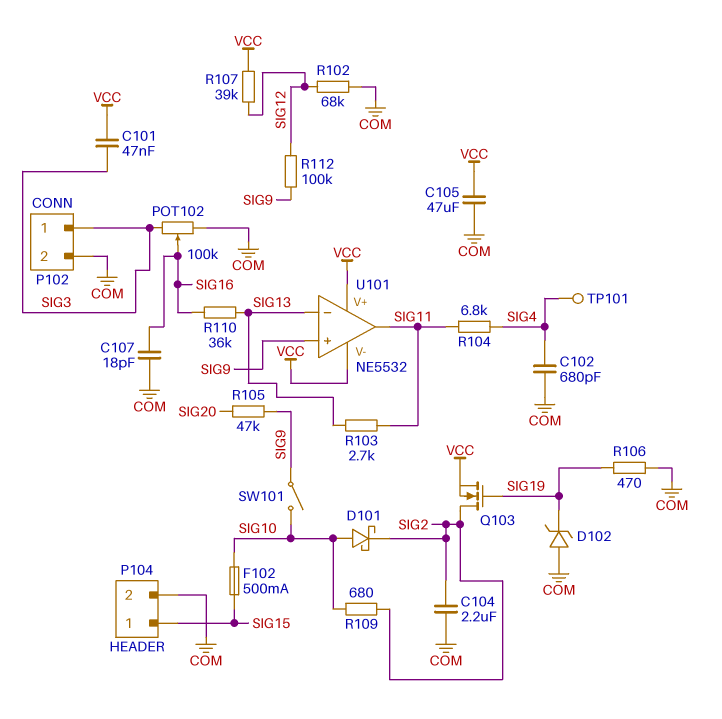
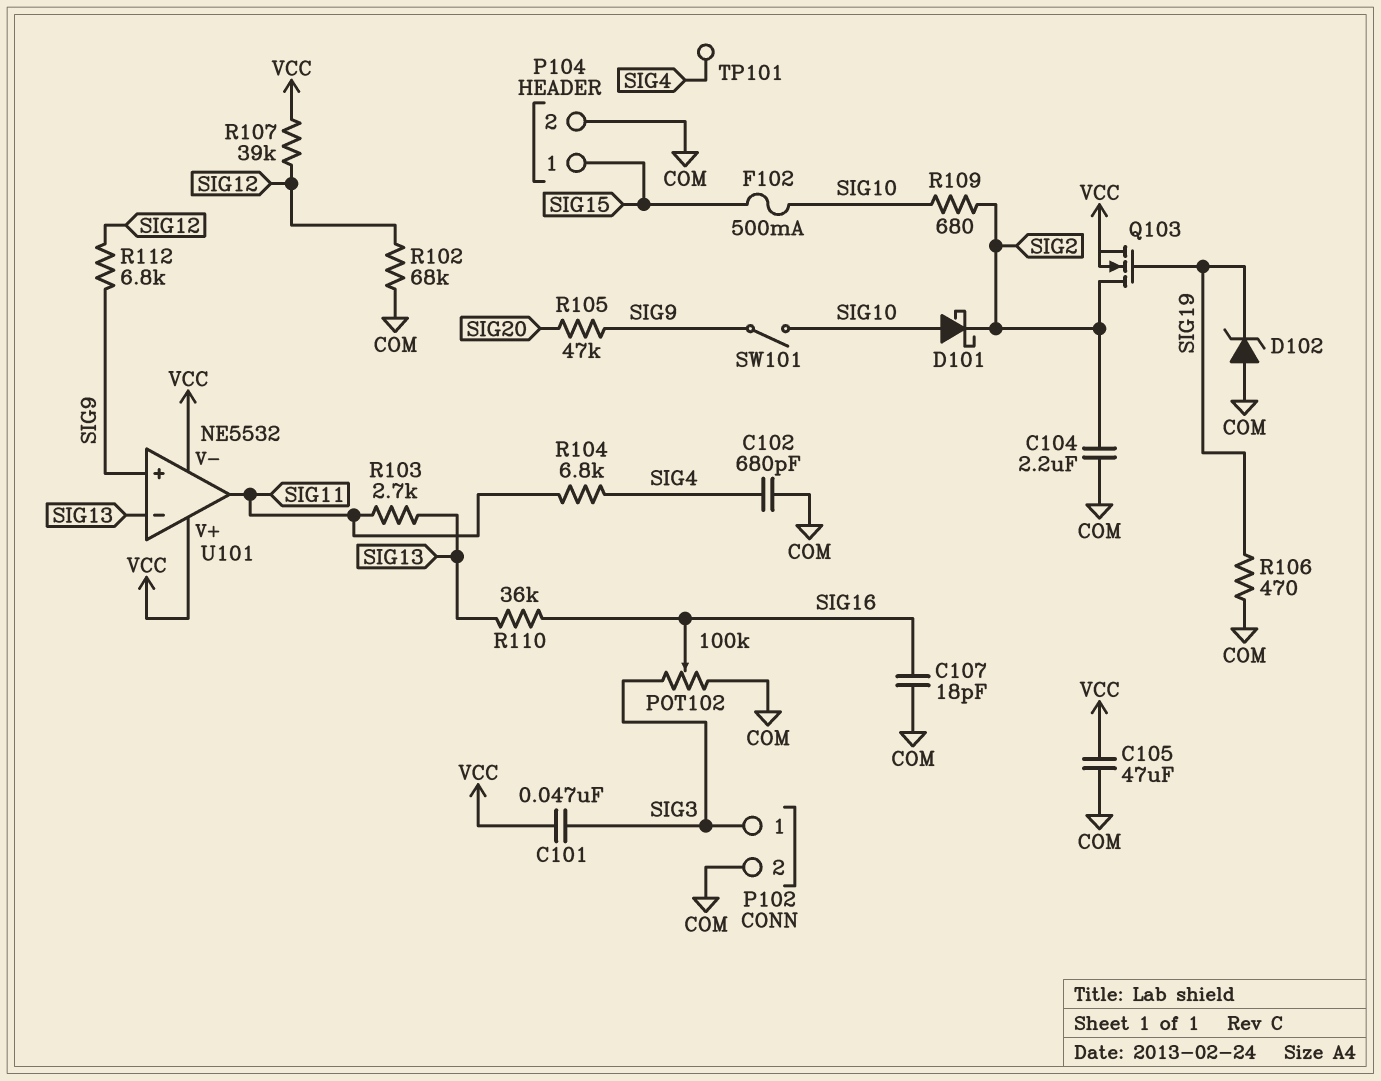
R112: 100k (SIG9, SIG12) -> 6.8k (SIG9, SIG12)

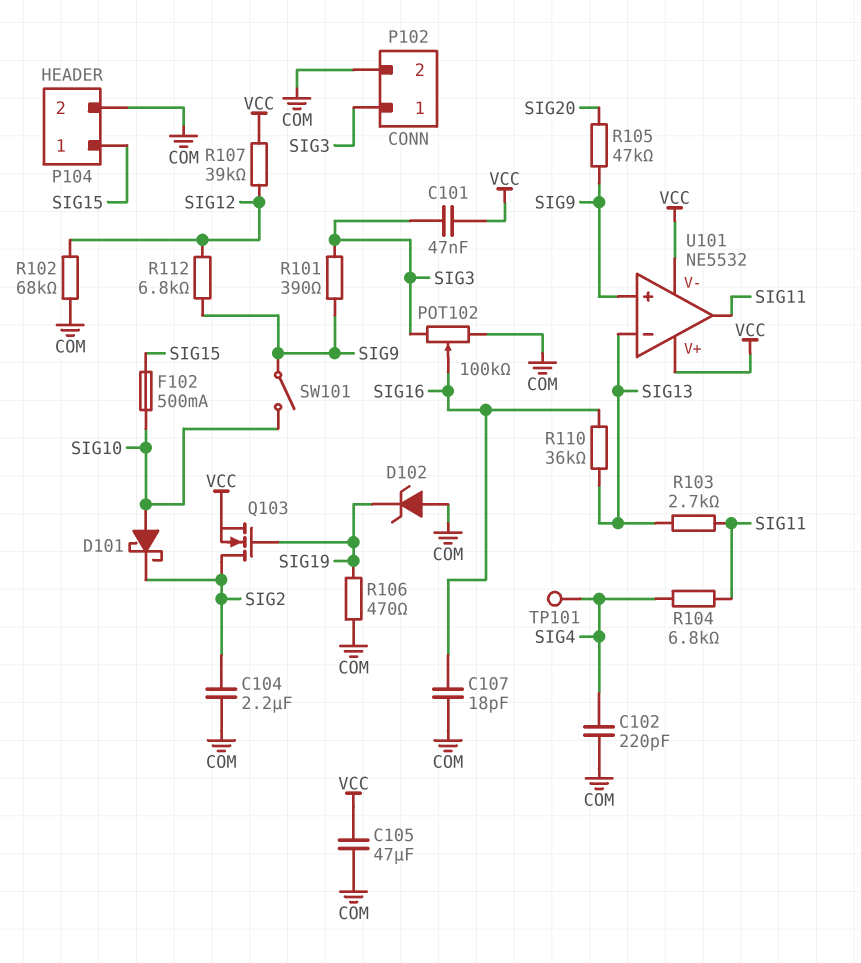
C102: 680pF (COM, SIG4) -> 220pF (COM, SIG4)
R101: none -> 390 (SIG3, SIG9)
R109: 680 (SIG2, SIG10) -> none

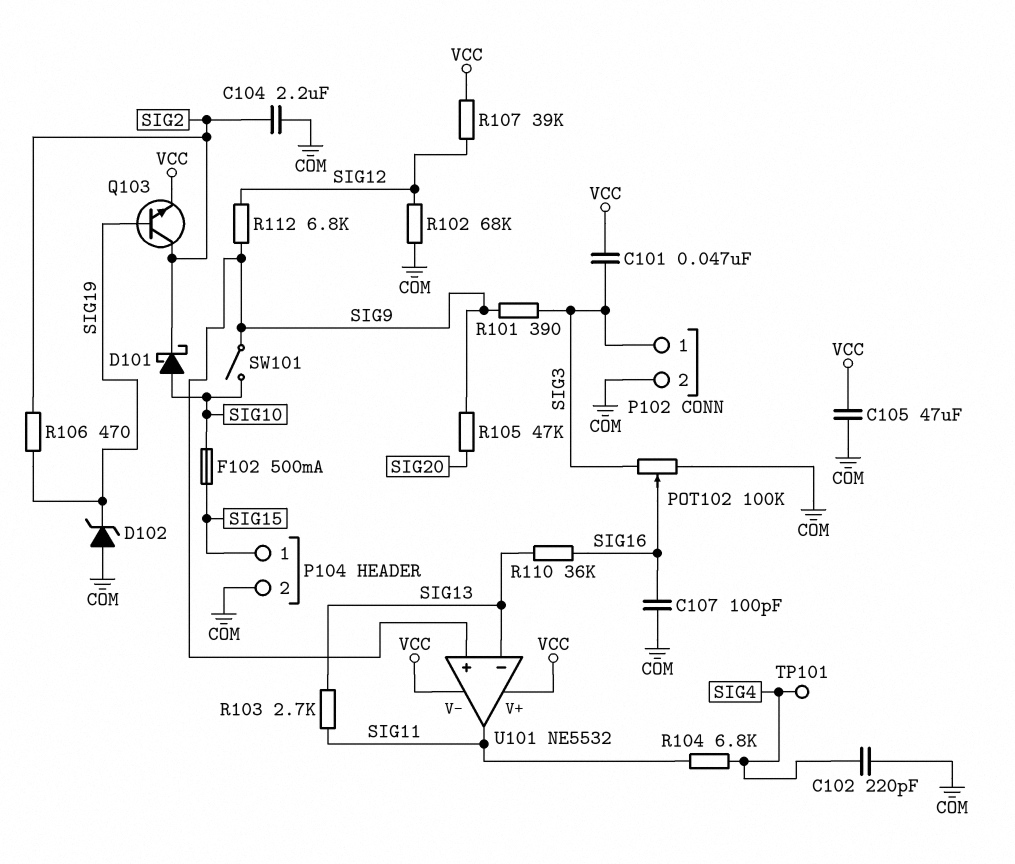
C107: 18pF (COM, SIG16) -> 100pF (COM, SIG16)
Q103: NMOS (G SIG19, D SIG2, S VCC) -> NPN (B SIG19, C SIG2, E VCC)
R106: 470 (COM, SIG19) -> 470 (SIG2, SIG19)

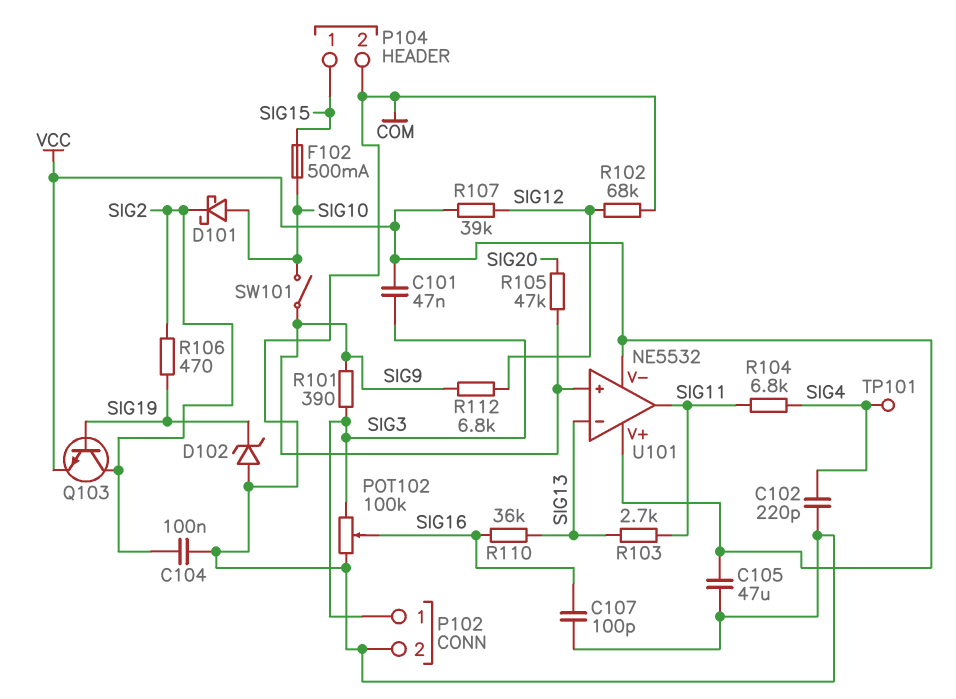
C104: 2.2uF (COM, SIG2) -> 100nF (COM, SIG2)

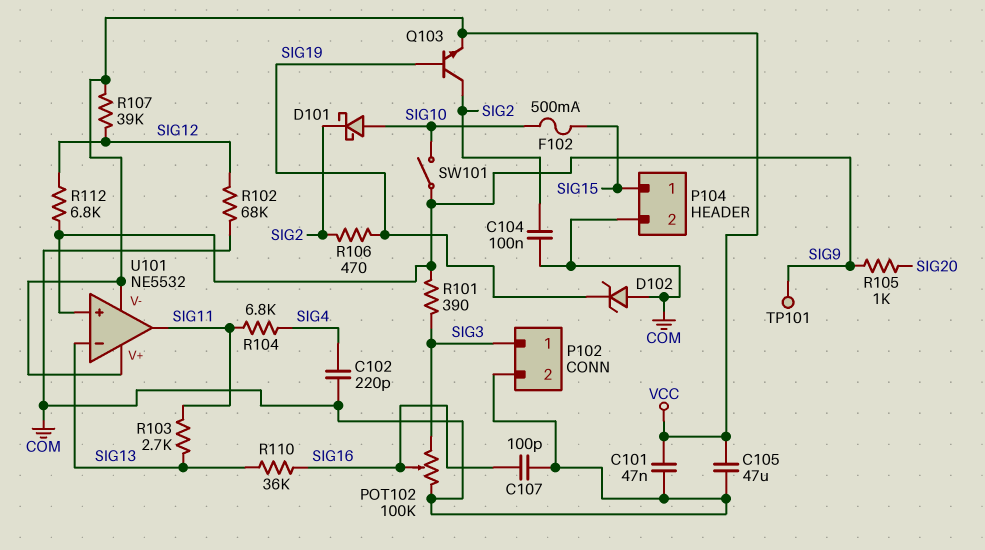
C101: 47nF (SIG3, VCC) -> 47nF (COM, VCC)
R105: 47k (SIG9, SIG20) -> 1k (SIG9, SIG20)
TP101: test point (SIG4) -> test point (SIG9)

